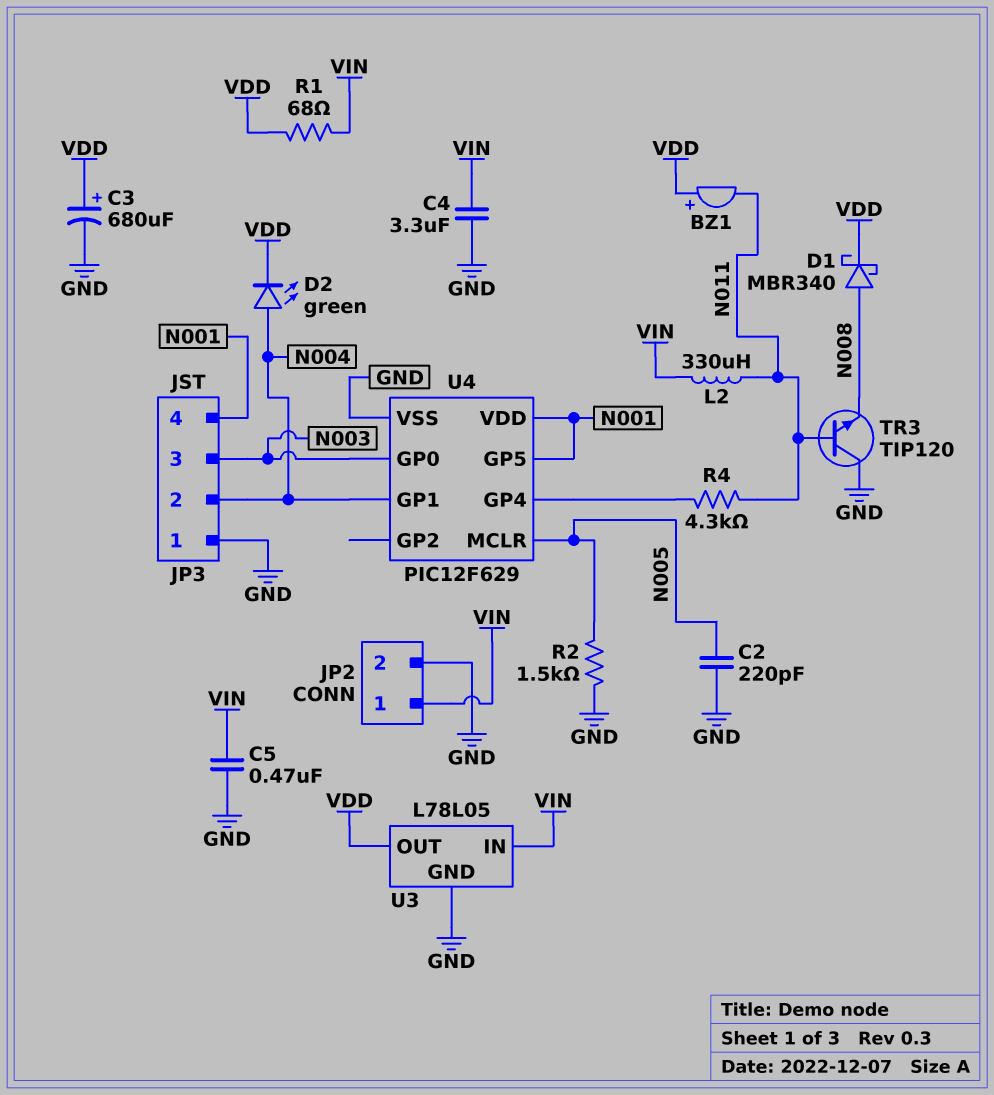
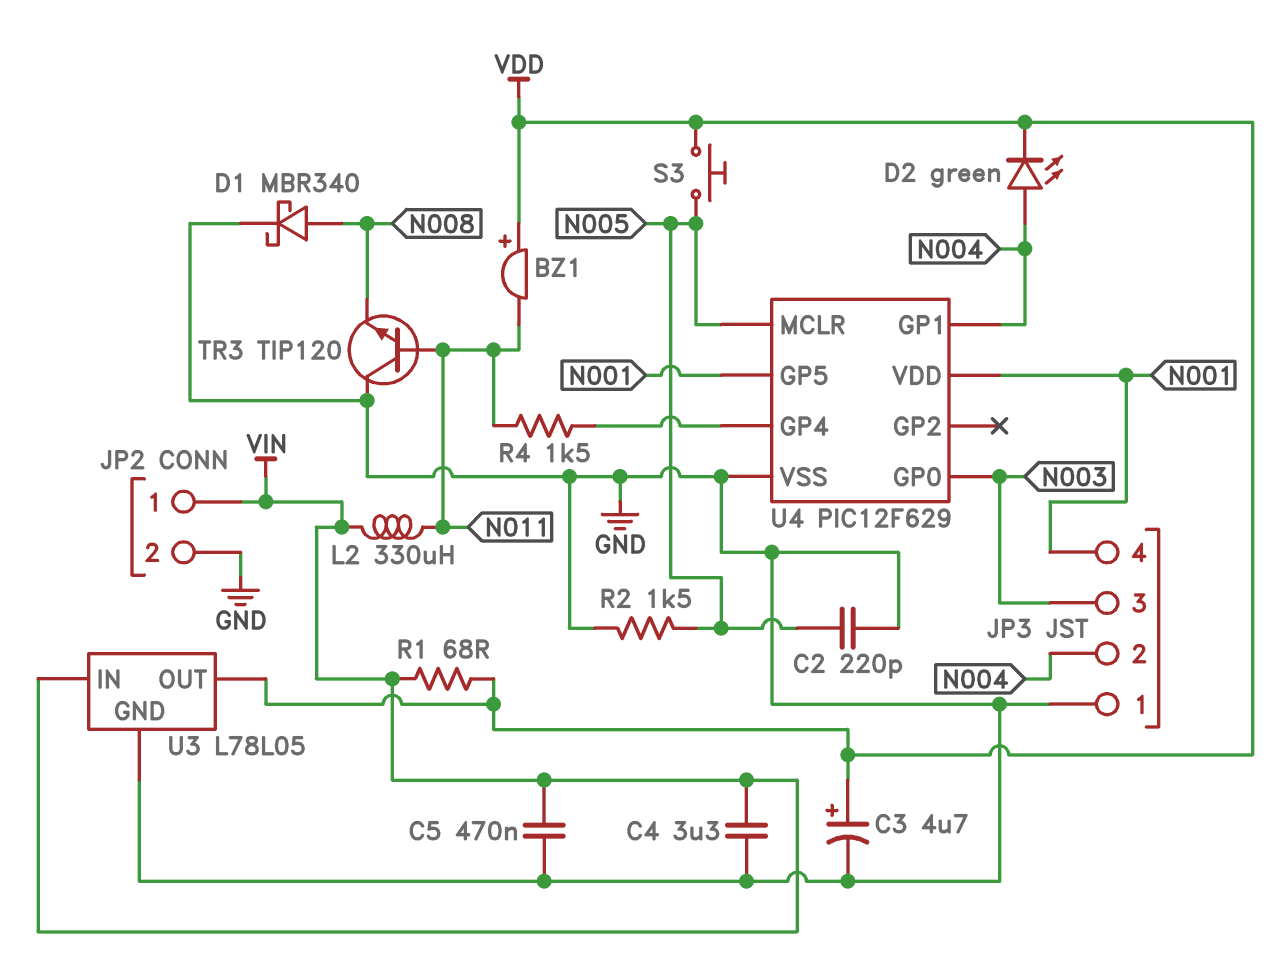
C3: 680uF (plus VDD, minus GND) -> 4.7uF (plus VDD, minus GND)
D1: schottky MBR340 (A N008, K VDD) -> schottky MBR340 (A N008, K GND)
R4: 4.3k (N011, U4/GP4) -> 1.5k (N011, U4/GP4)
S3: none -> button (N005, VDD)

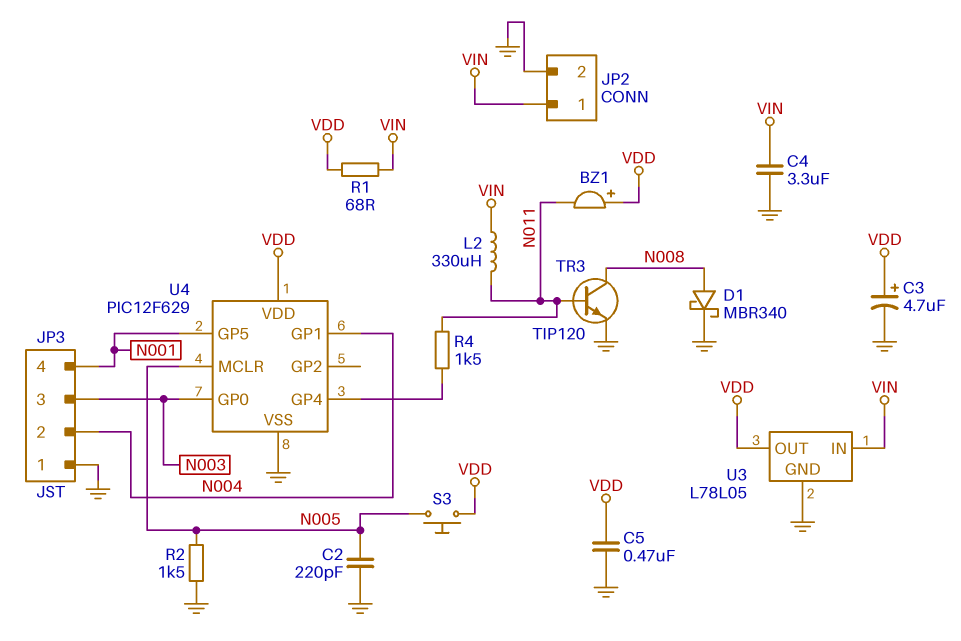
C5: 470nF (GND, VIN) -> 470nF (GND, VDD)
D2: LED green (A N004, K VDD) -> none
TR3: NPN TIP120 (B N011, C GND, E N008) -> NPN TIP120 (B N011, C N008, E GND)
U4 pin VDD: N001 -> VDD

